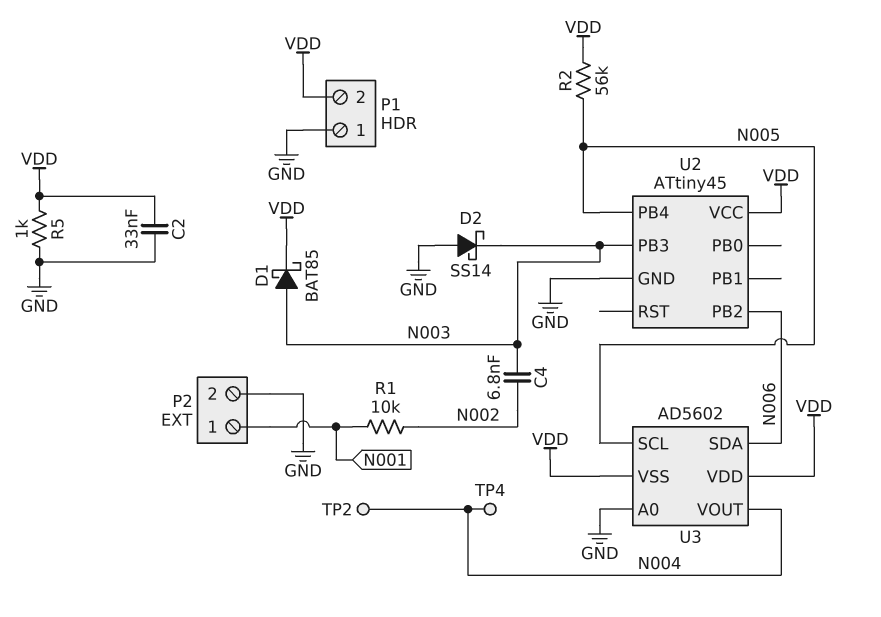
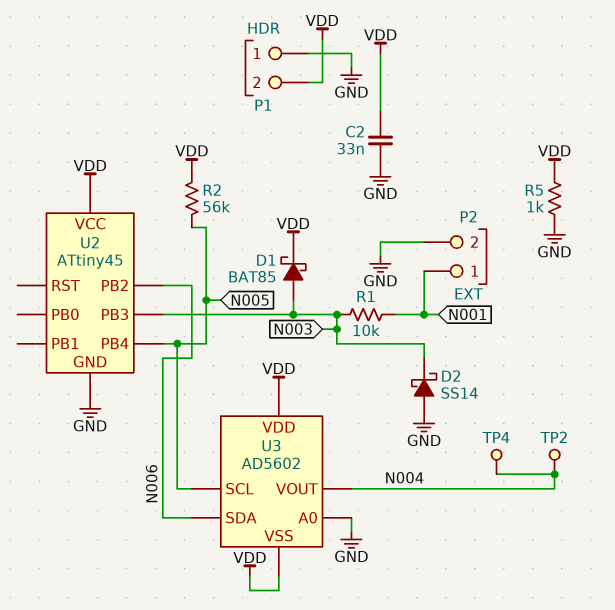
C4: 6.8nF (N002, N003) -> none
R1: 10k (N001, N002) -> 10k (N001, N003)

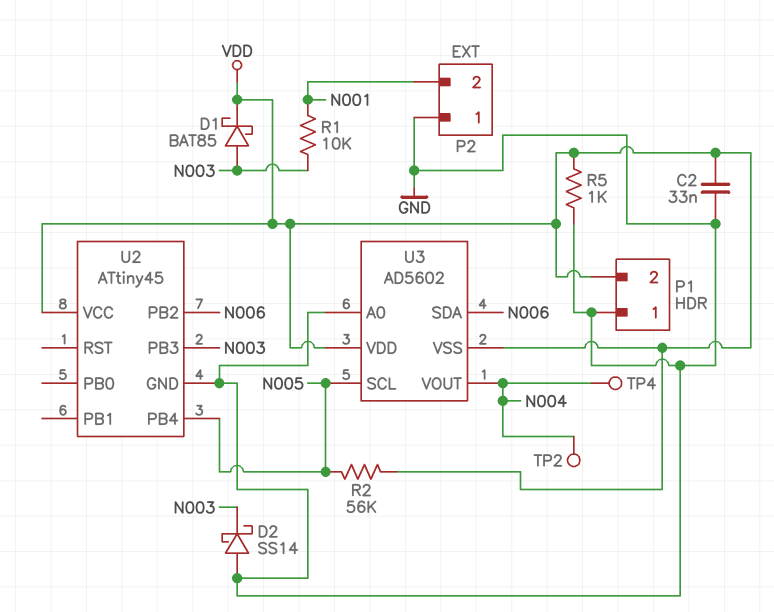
P2 pin 1: N001 -> GND
P2 pin 2: GND -> N001

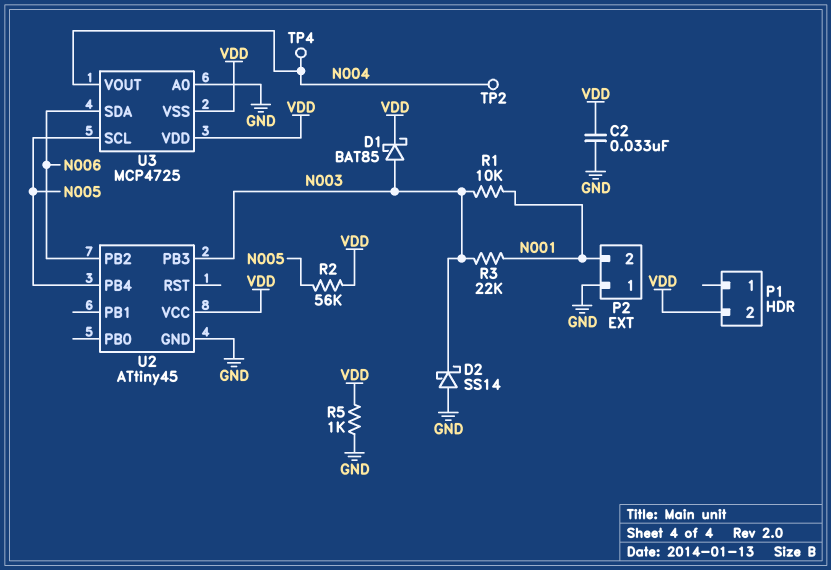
P1 pin 1: GND -> none
R3: none -> 22k (N001, N003)
U3: AD5602 -> MCP4725

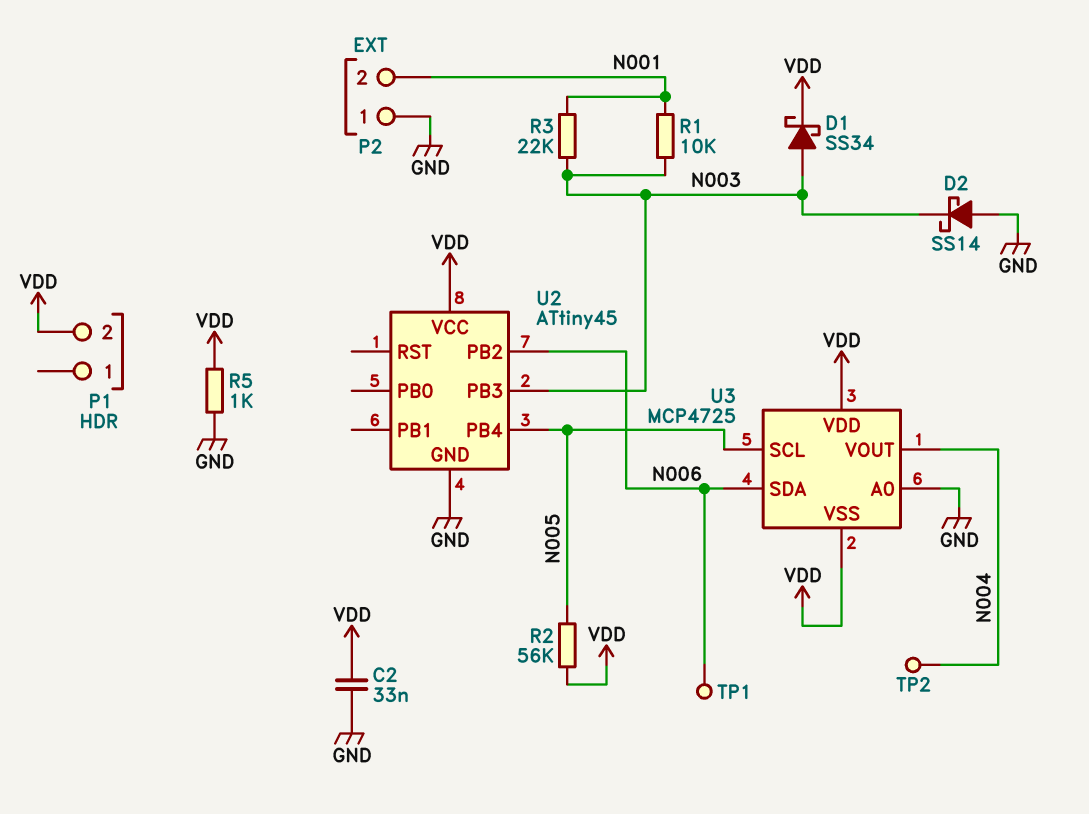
D1: schottky BAT85 (A N003, K VDD) -> schottky SS34 (A N003, K VDD)
TP1: none -> test point (N006)
TP4: test point (N004) -> none

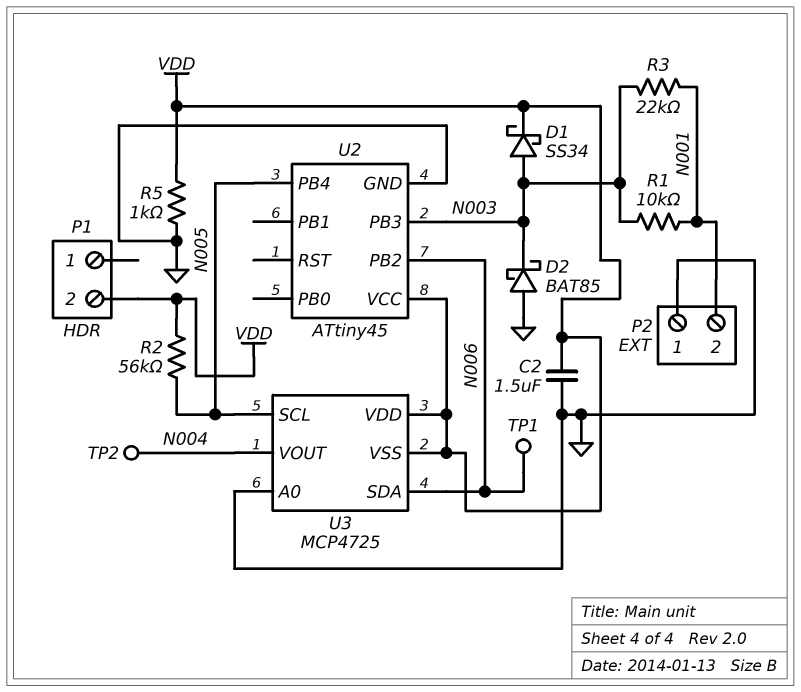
C2: 33nF (GND, VDD) -> 1.5uF (GND, VDD)
D2: schottky SS14 (A GND, K N003) -> schottky BAT85 (A GND, K N003)

